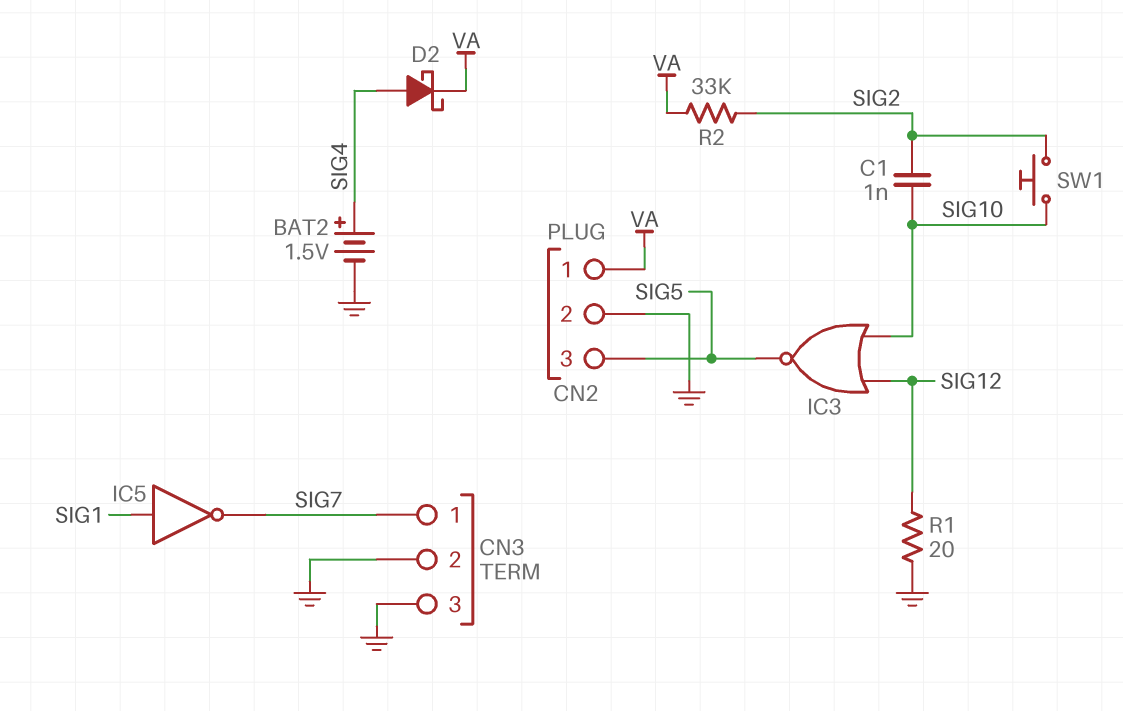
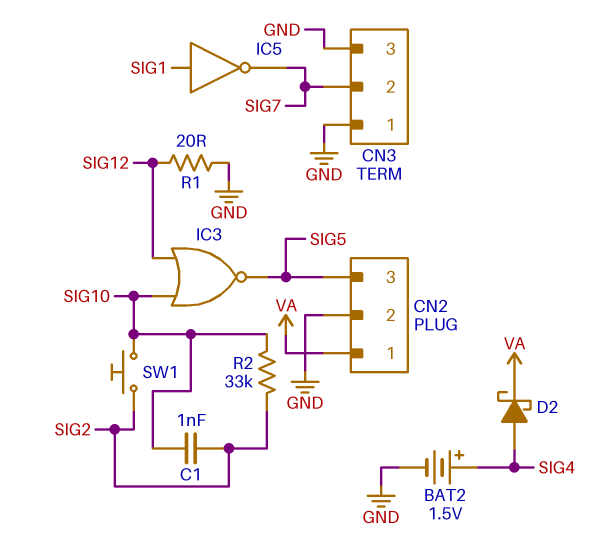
CN3 pin 1: SIG7 -> GND
CN3 pin 2: GND -> SIG7
R2: 33k (SIG2, VA) -> 33k (SIG2, SIG10)

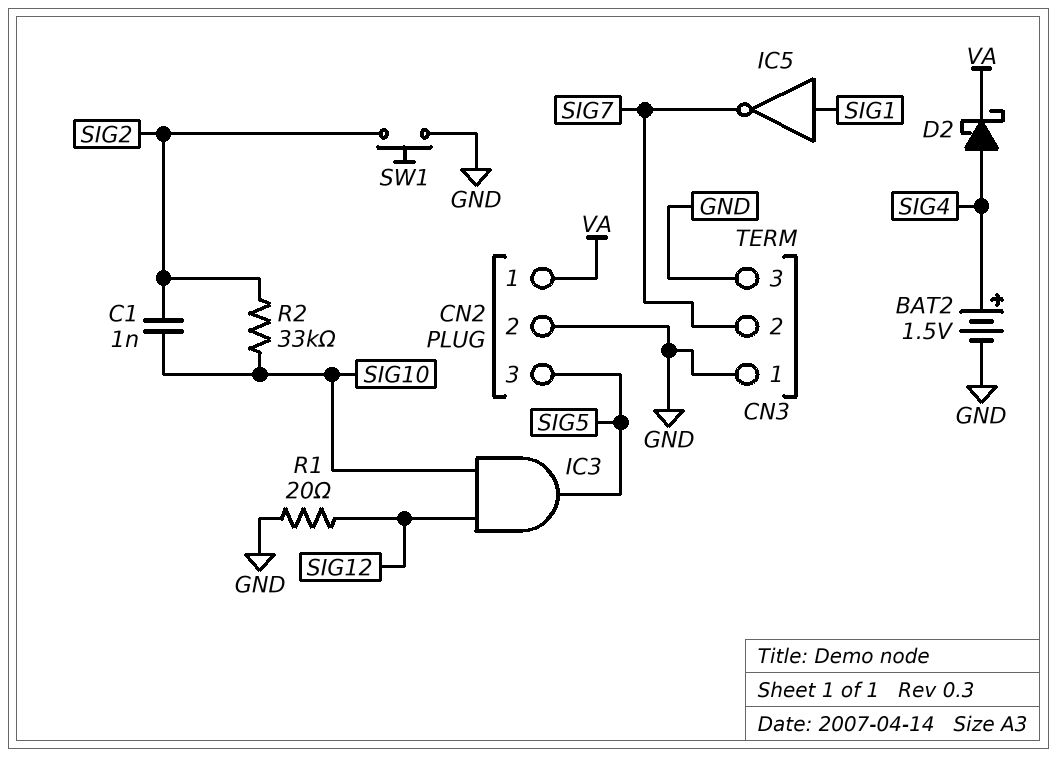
IC3: NOR (in SIG10, in SIG12, out SIG5) -> AND (in SIG10, in SIG12, out SIG5)
SW1: button (SIG2, SIG10) -> button (GND, SIG2)

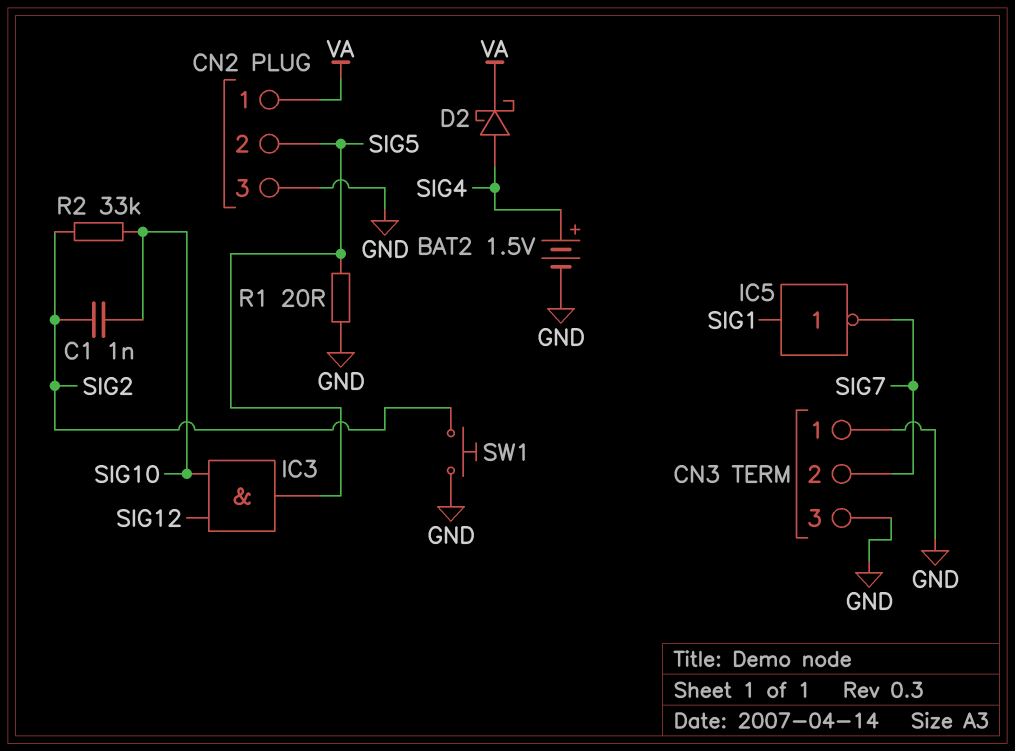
CN2 pin 2: GND -> SIG5
CN2 pin 3: SIG5 -> GND
R1: 20 (GND, SIG12) -> 20 (GND, SIG5)

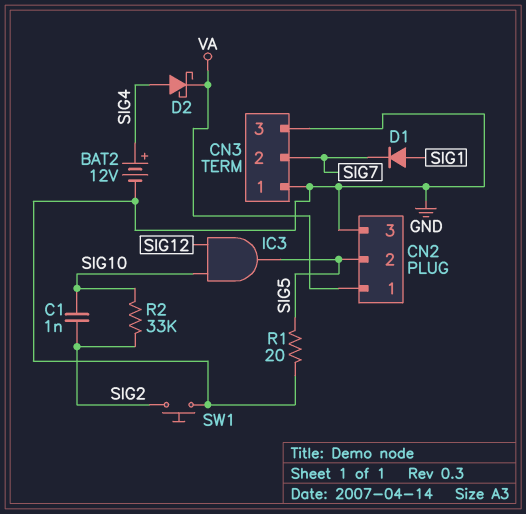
BAT2: 1.5V (plus SIG4, minus GND) -> 12V (plus SIG4, minus GND)
D1: none -> diode (A SIG1, K SIG7)
IC5: NOT (in SIG1, out SIG7) -> none

